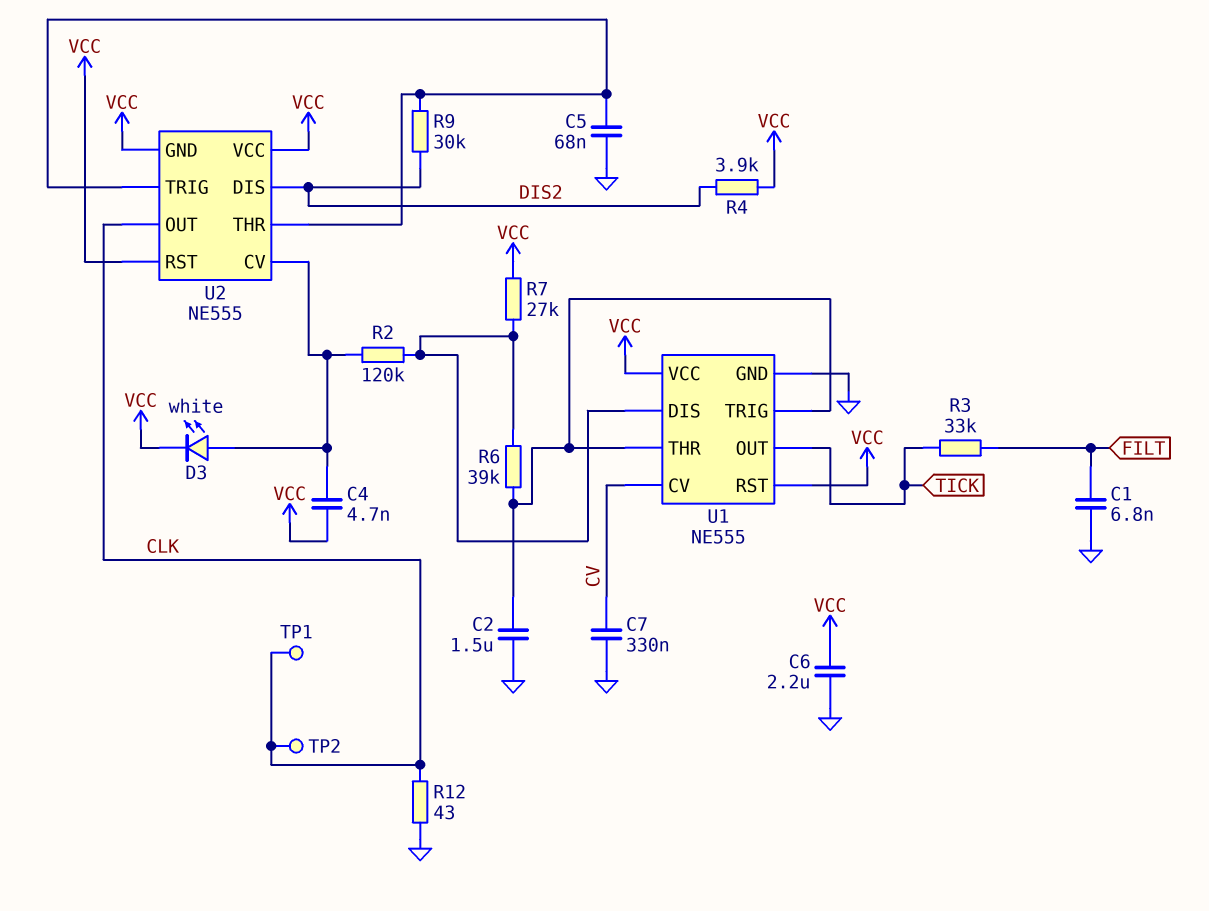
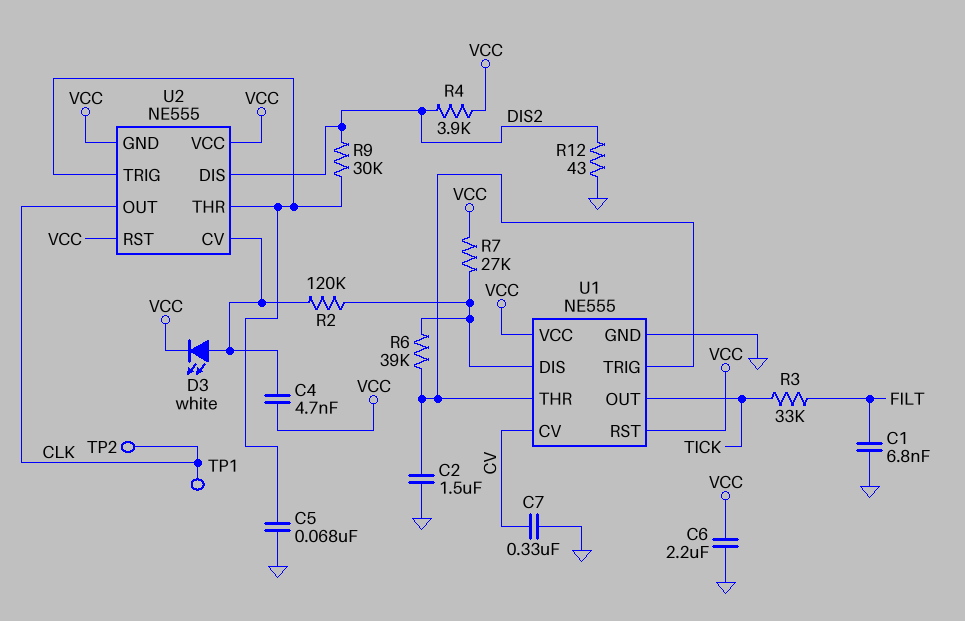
R12: 43 (CLK, GND) -> 43 (DIS2, GND)

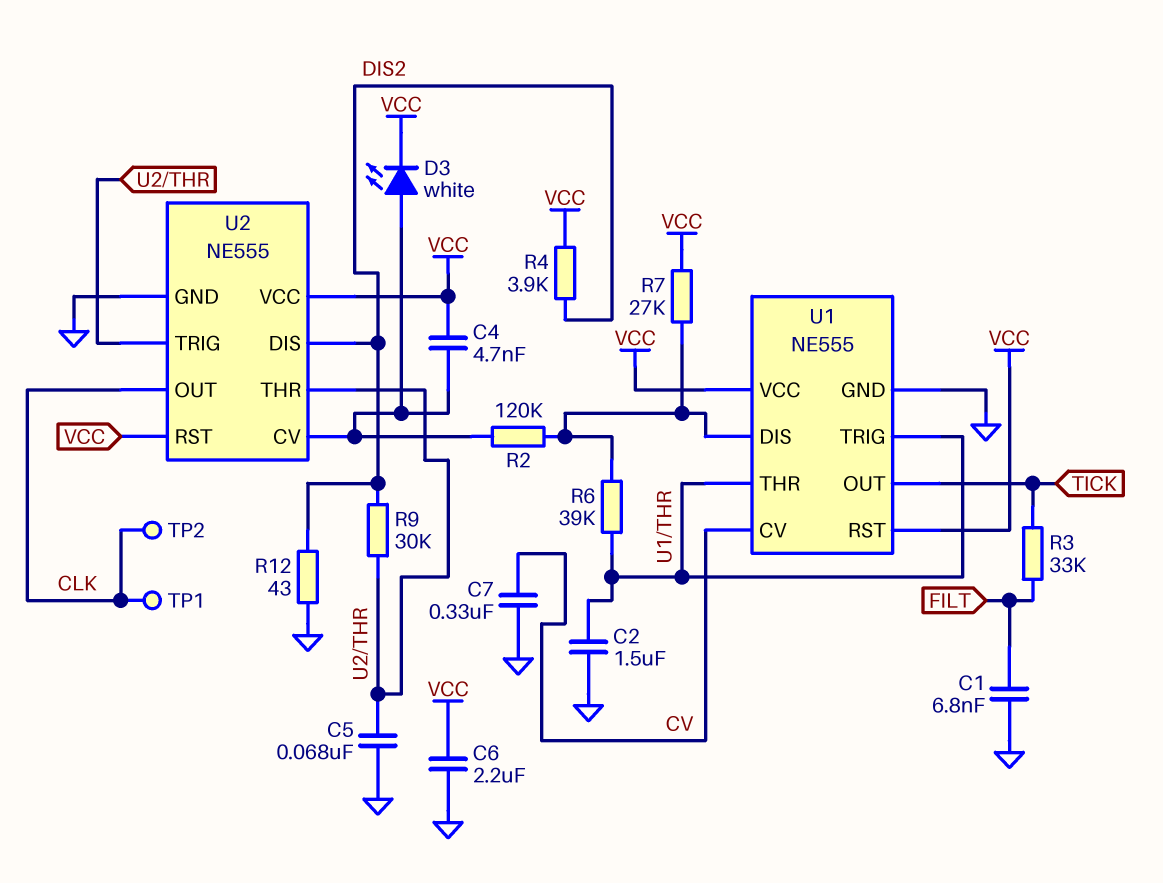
U2 pin GND: VCC -> GND

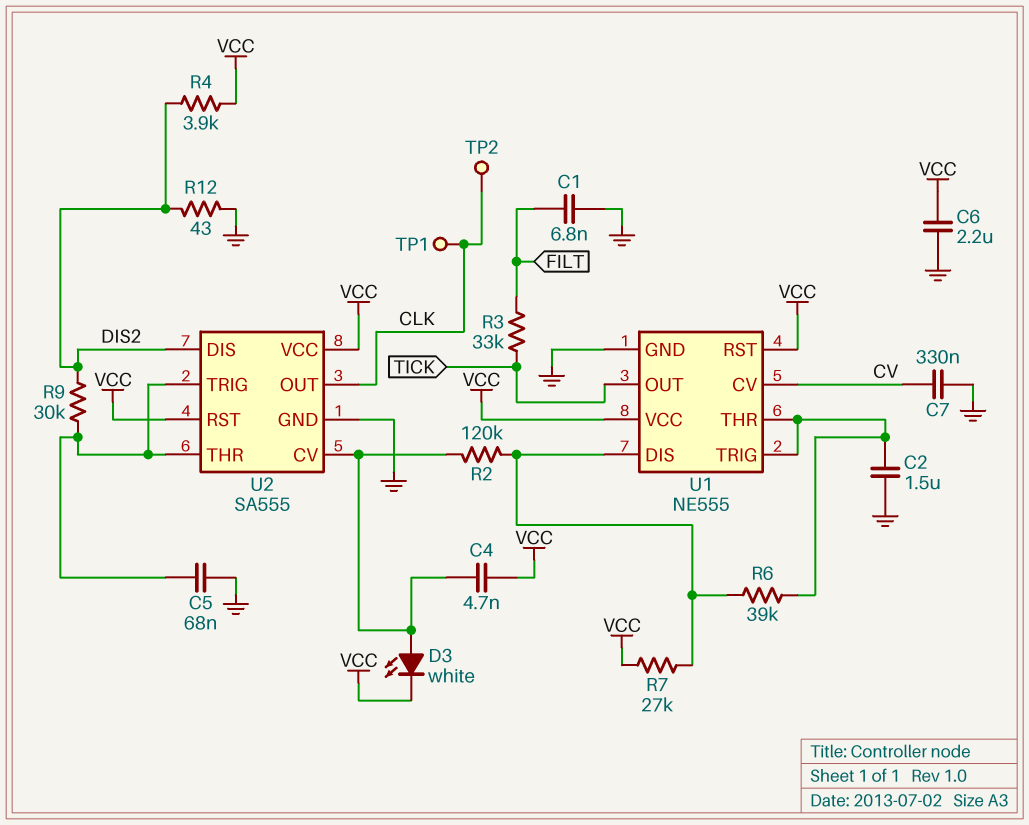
U2: NE555 -> SA555

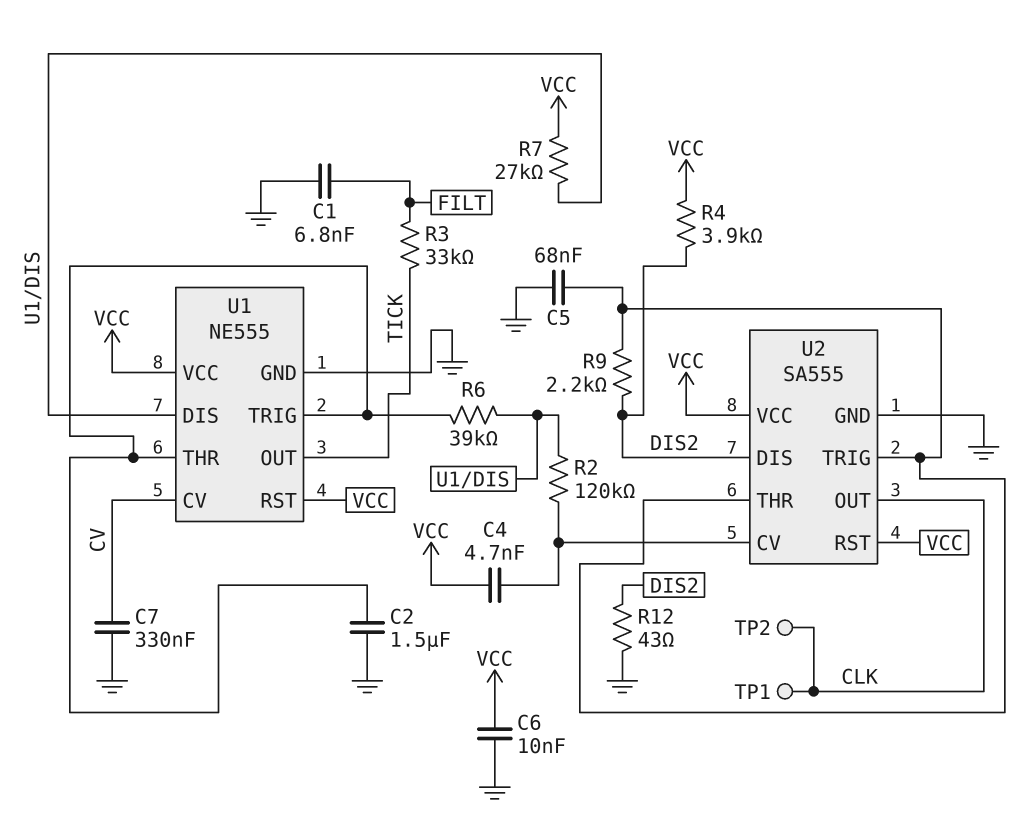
C6: 2.2uF (GND, VCC) -> 10nF (GND, VCC)
D3: LED white (A U2/CV, K VCC) -> none
R9: 30k (DIS2, U2/THR) -> 2.2k (DIS2, U2/THR)

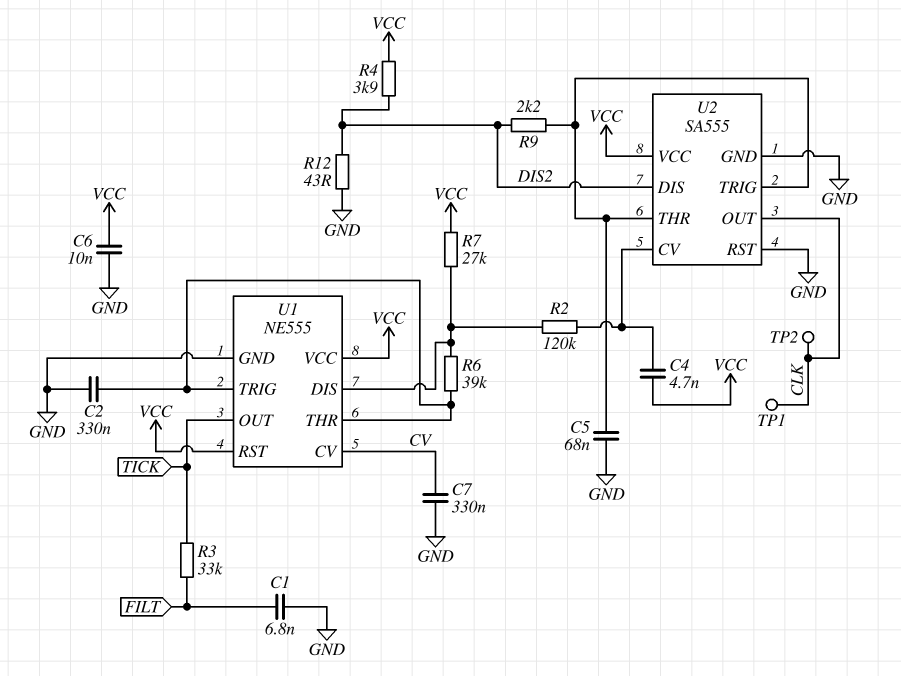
C2: 1.5uF (GND, U1/THR) -> 330nF (GND, U1/THR)
U2 pin RST: VCC -> GND

